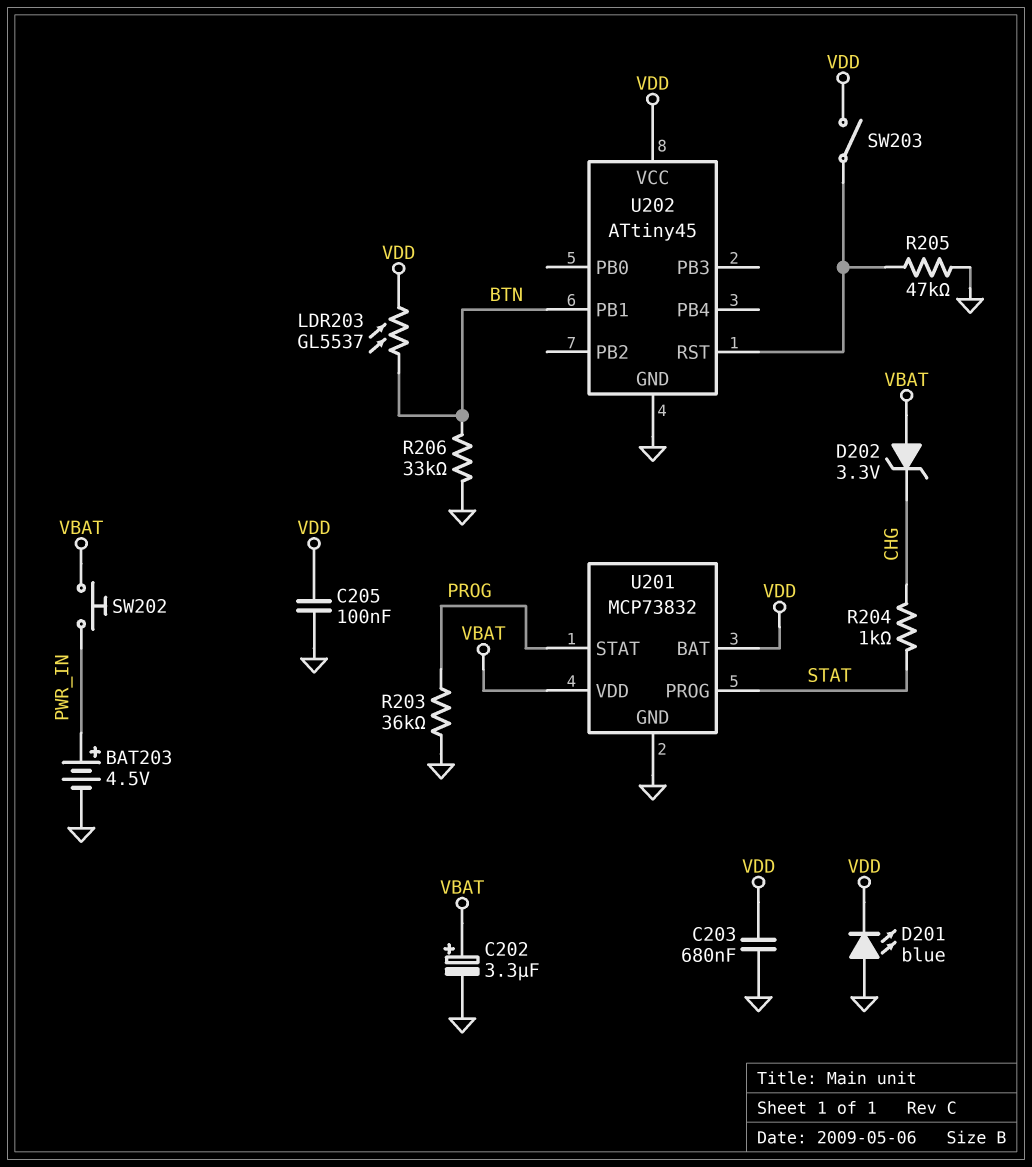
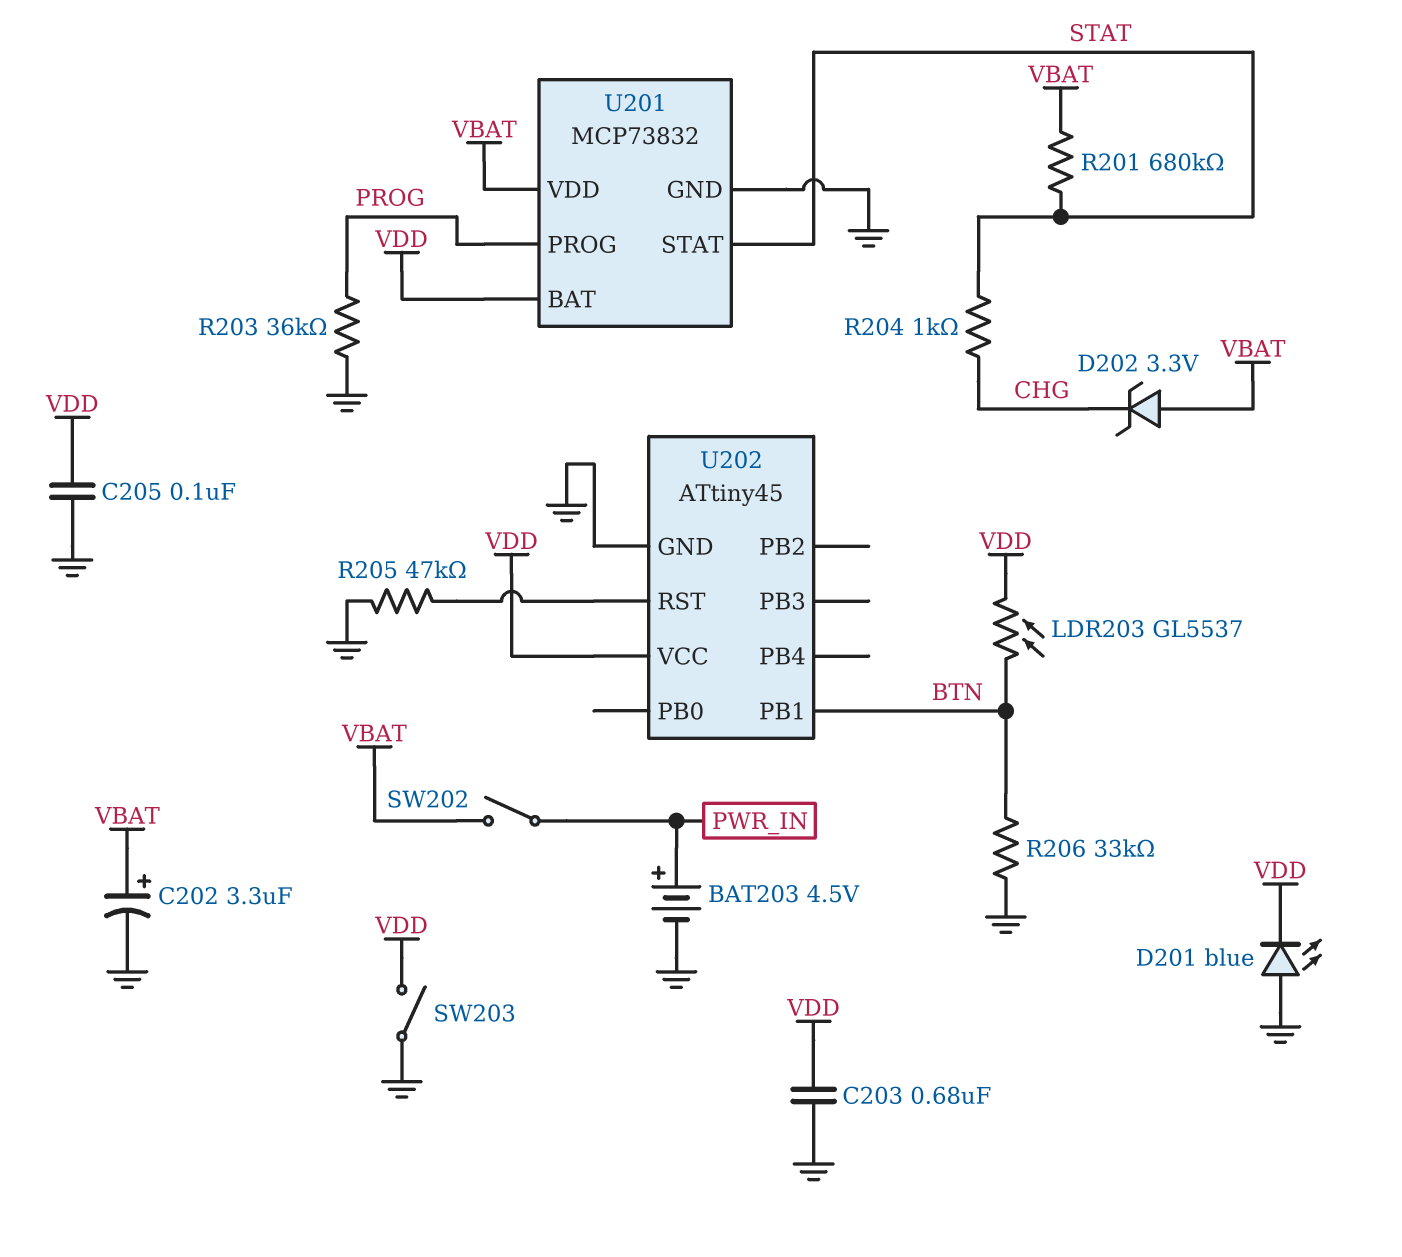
R201: none -> 680k (STAT, VBAT)
SW202: button (PWR_IN, VBAT) -> switch (PWR_IN, VBAT)
SW203: switch (U202/RST, VDD) -> switch (GND, VDD)
U201 pin PROG: STAT -> PROG
U201 pin STAT: PROG -> STAT

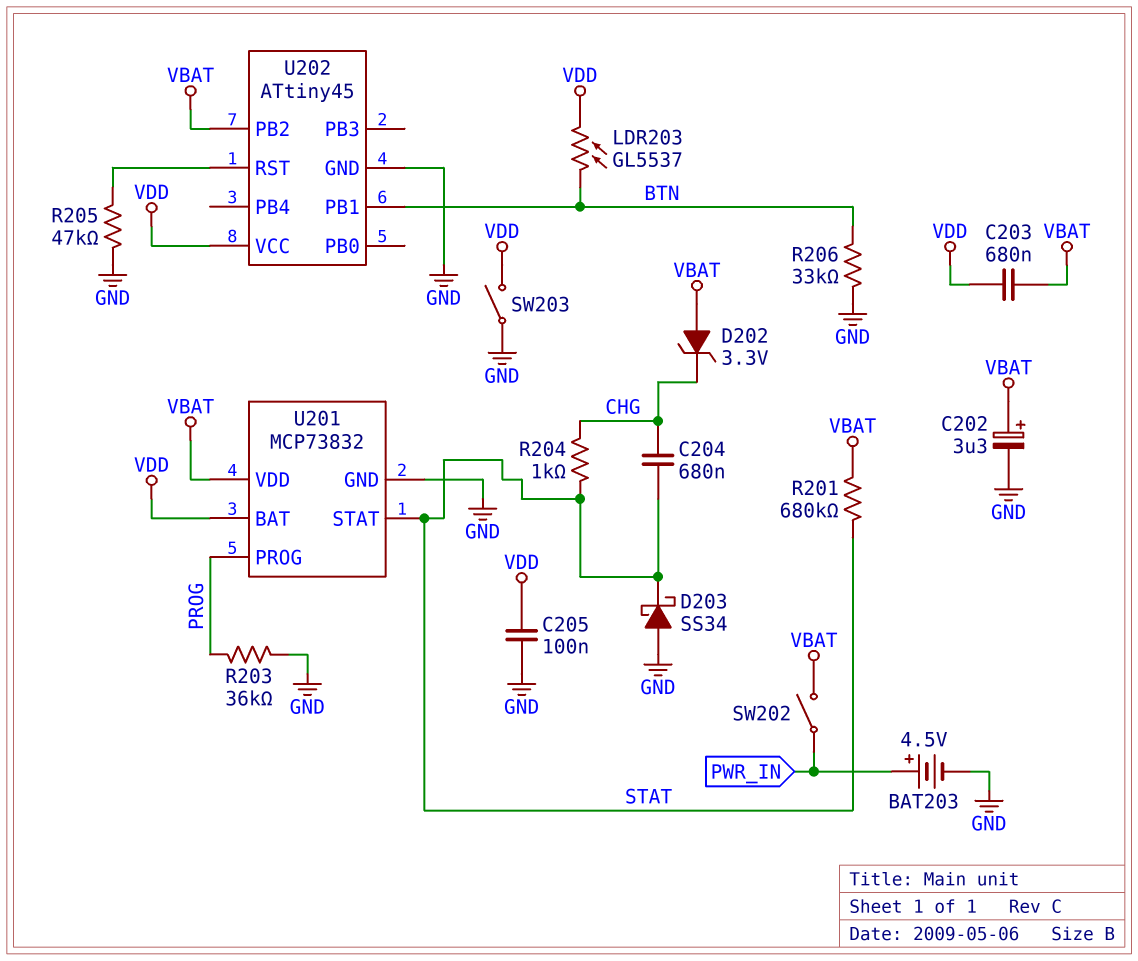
C203: 680nF (GND, VDD) -> 680nF (VBAT, VDD)
C204: none -> 680nF (CHG, STAT)
D201: LED blue (A GND, K VDD) -> none
D203: none -> schottky SS34 (A GND, K STAT)
U202 pin PB2: none -> VBAT

